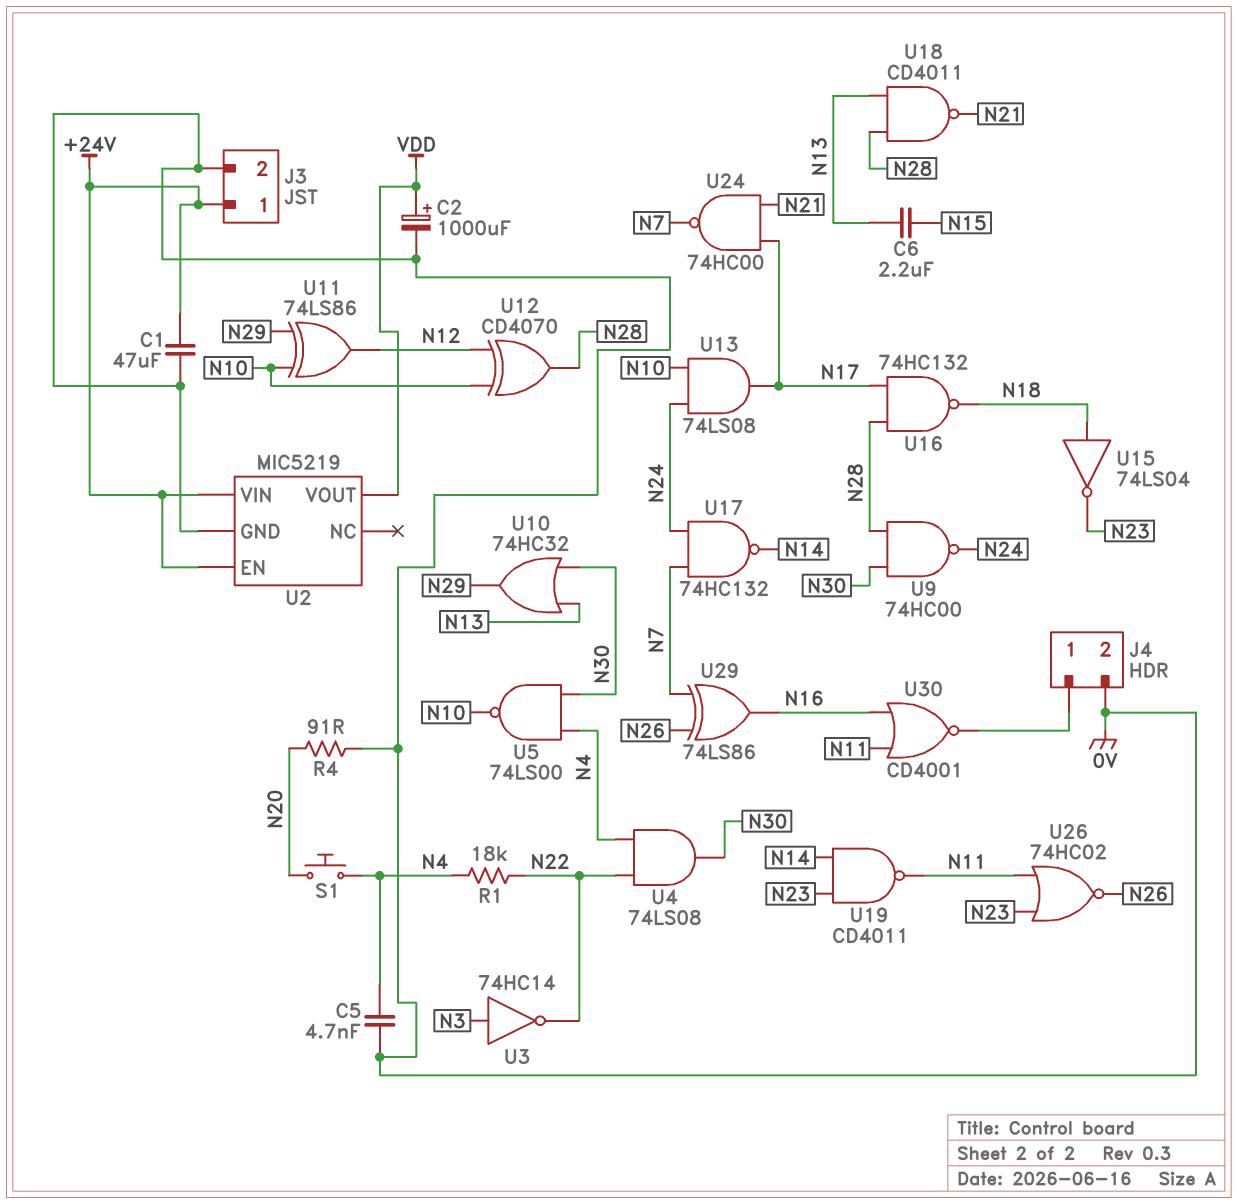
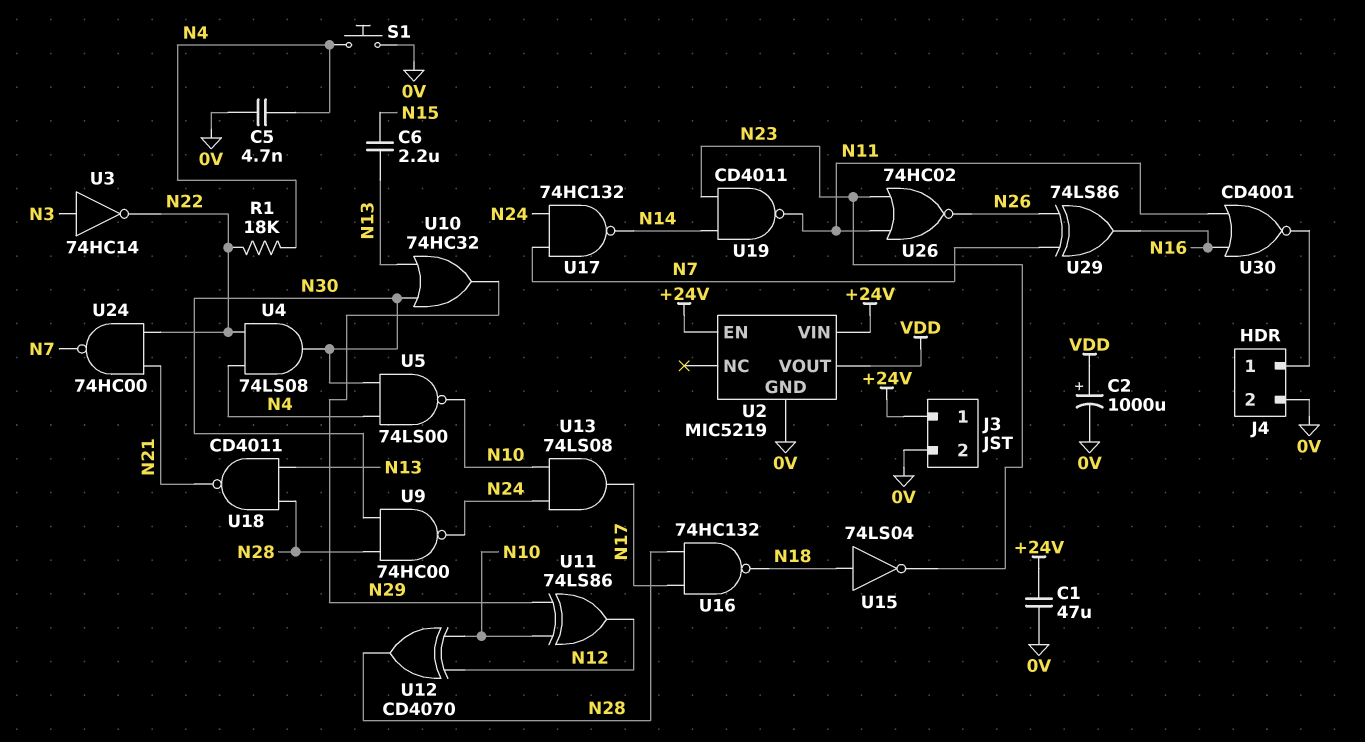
R4: 91 (0V, N20) -> none
S1: button (N4, N20) -> button (0V, N4)
U24: NAND 74HC00 (in N17, in N21, out N7) -> NAND 74HC00 (in N21, in N22, out N7)

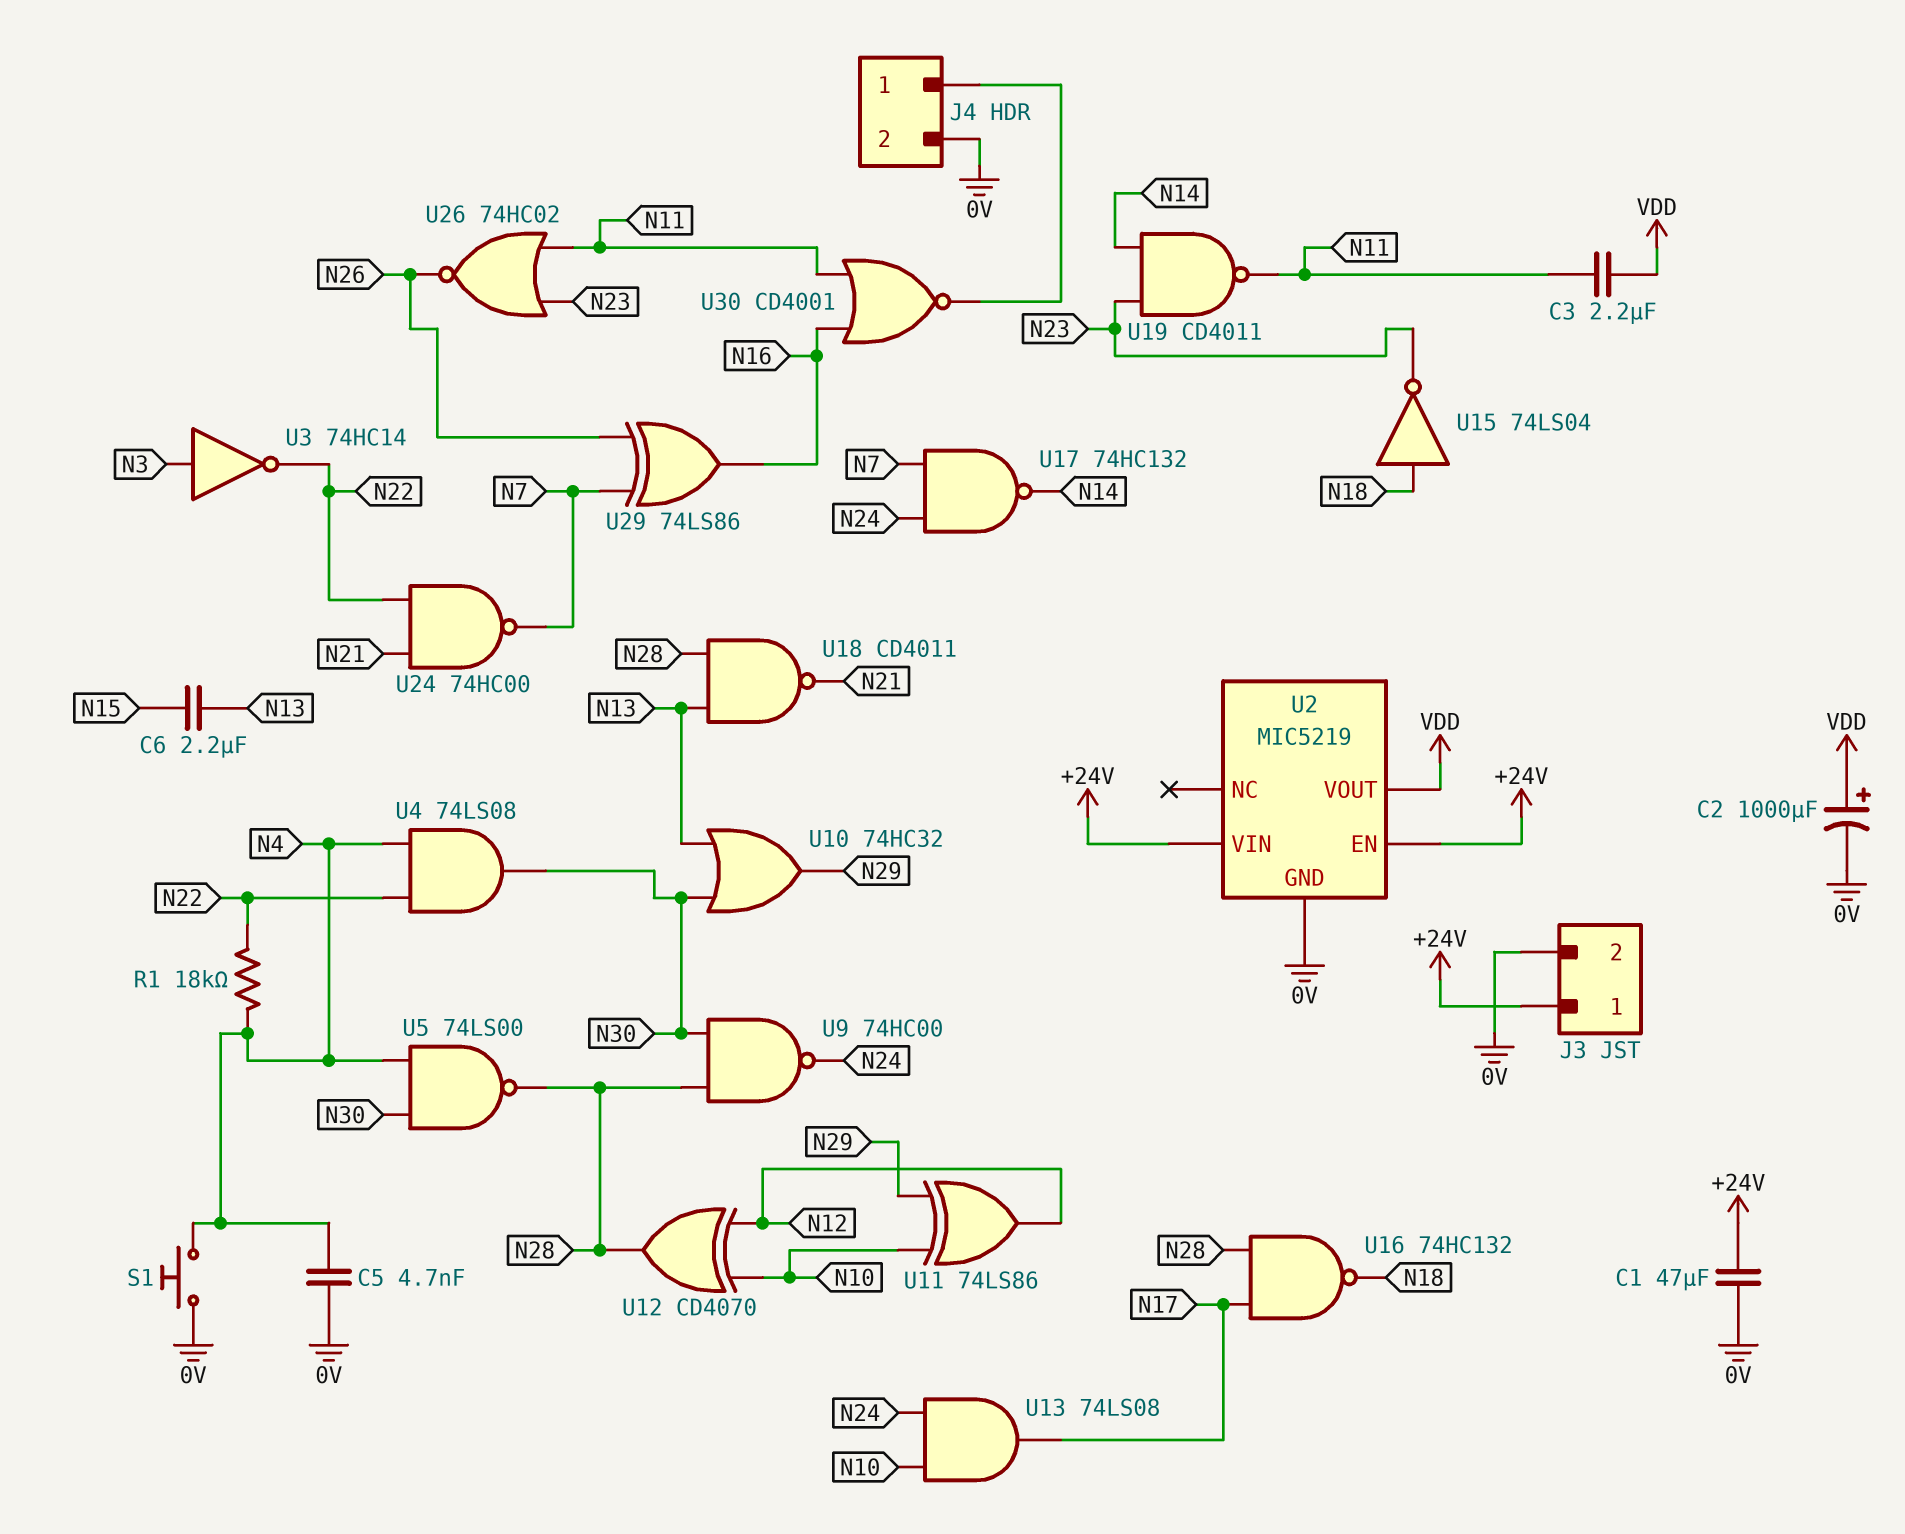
C3: none -> 2.2uF (N11, VDD)
U5: NAND 74LS00 (in N4, in N30, out N10) -> NAND 74LS00 (in N4, in N30, out N28)

